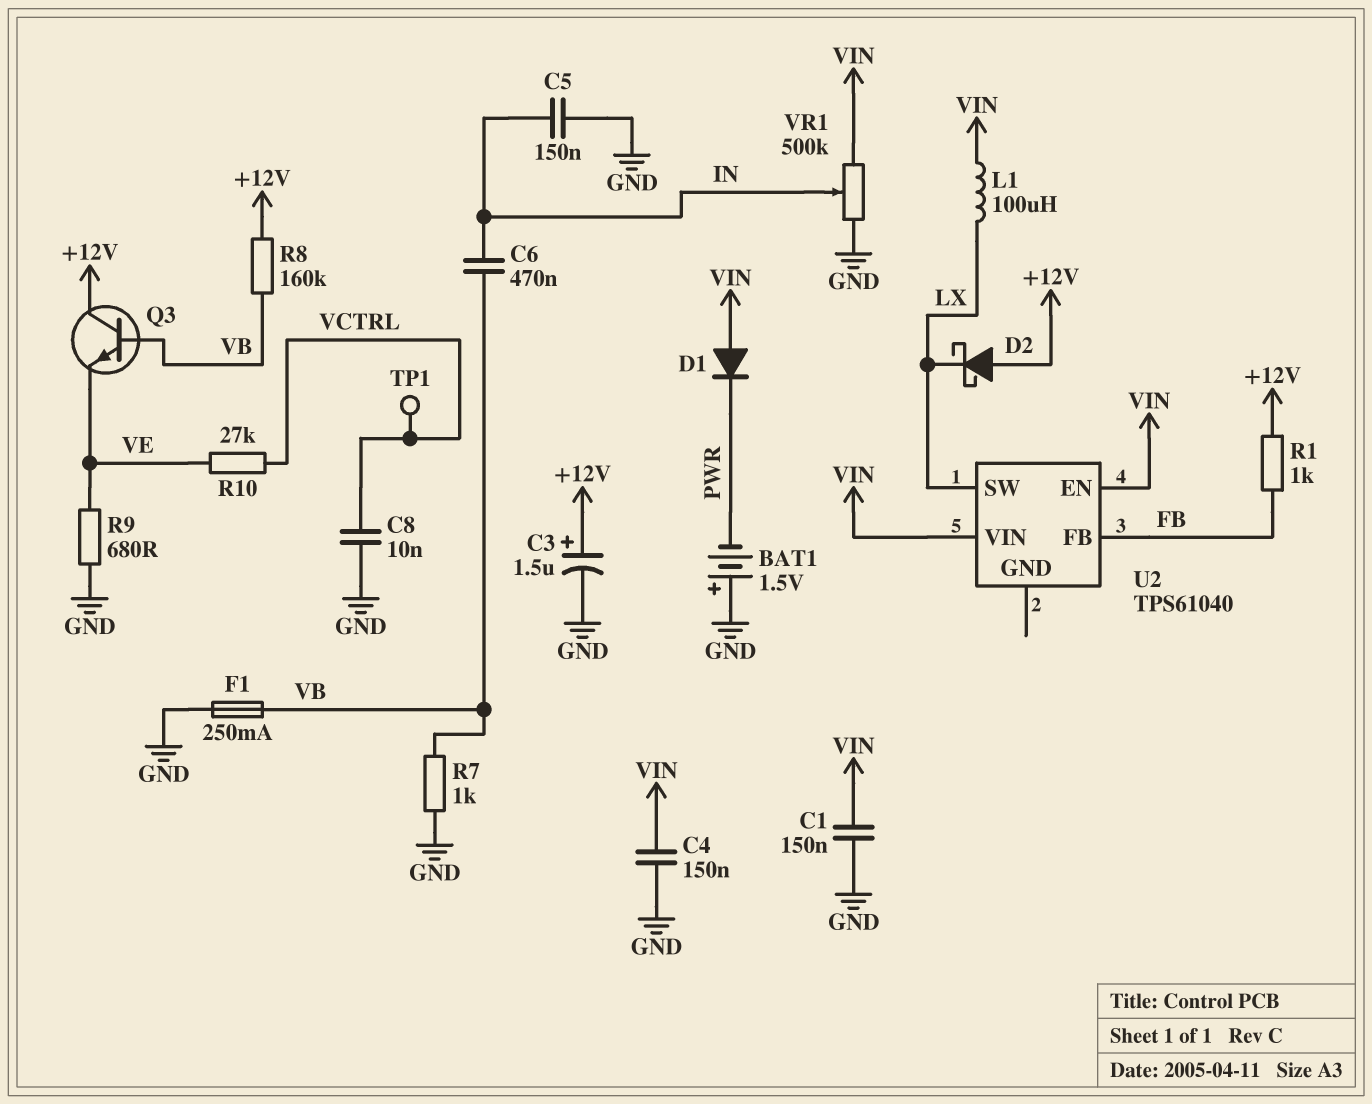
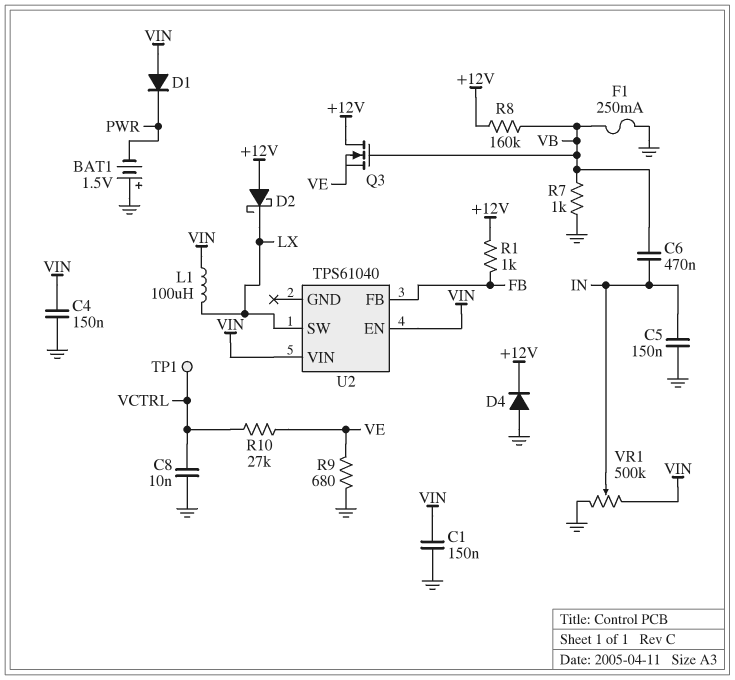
C3: 1.5uF (plus +12V, minus GND) -> none
D4: none -> diode (A GND, K +12V)
Q3: NPN (B VB, C +12V, E VE) -> NMOS (G VB, D +12V, S VE)

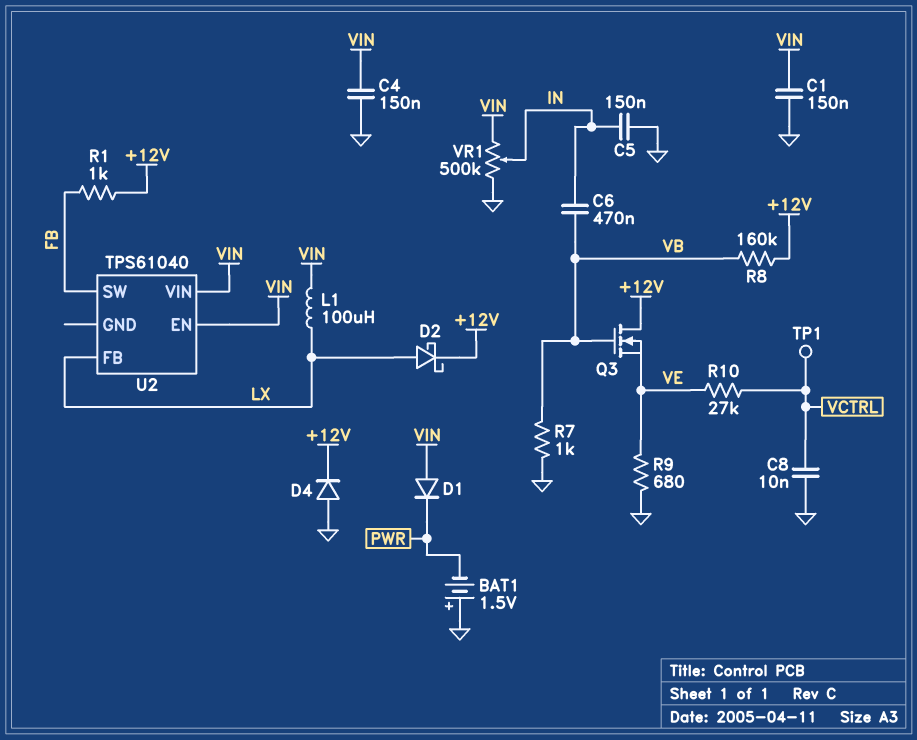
D2: schottky (A +12V, K LX) -> schottky (A LX, K +12V)
F1: 250mA (GND, VB) -> none
U2 pin FB: FB -> LX
U2 pin SW: LX -> FB

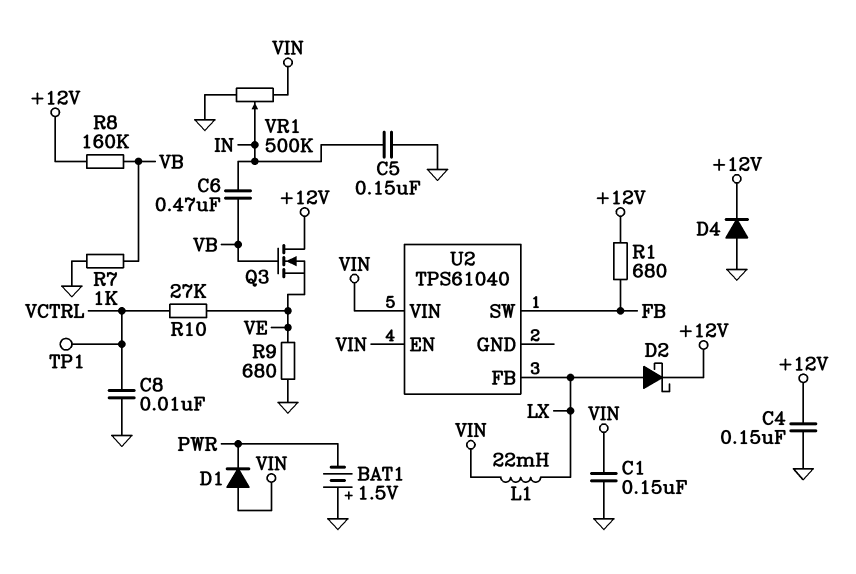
C4: 150nF (GND, VIN) -> 150nF (+12V, GND)
L1: 100uH (LX, VIN) -> 22mH (LX, VIN)
R1: 1k (+12V, FB) -> 680 (+12V, FB)

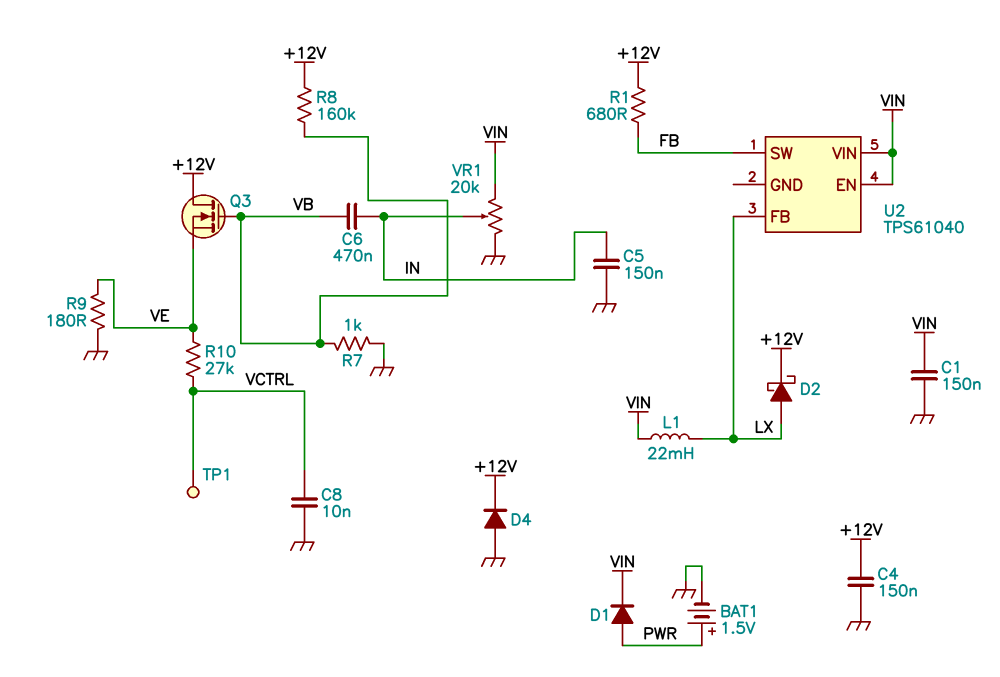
BAT1: 1.5V (plus GND, minus PWR) -> 1.5V (plus PWR, minus GND)
D1: diode (A VIN, K PWR) -> diode (A PWR, K VIN)
R9: 680 (GND, VE) -> 180 (GND, VE)
VR1: 500k (GND, VIN, wiper IN) -> 20k (GND, VIN, wiper IN)

